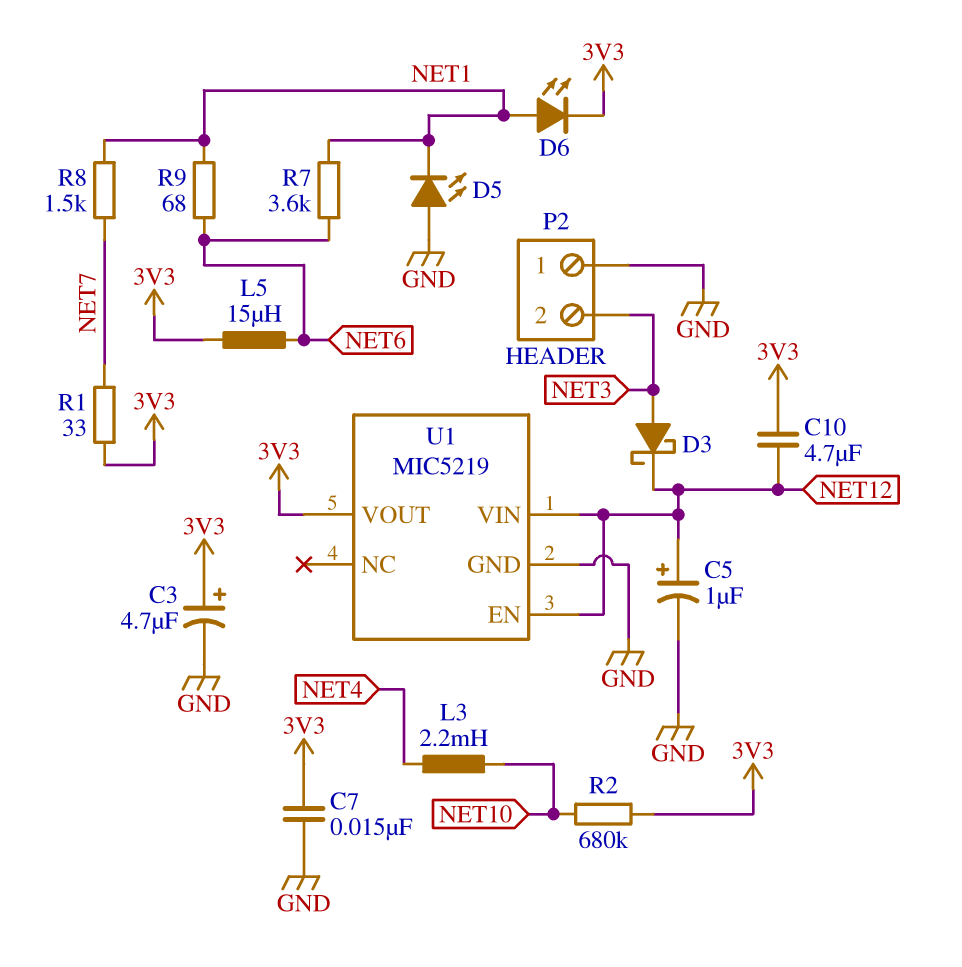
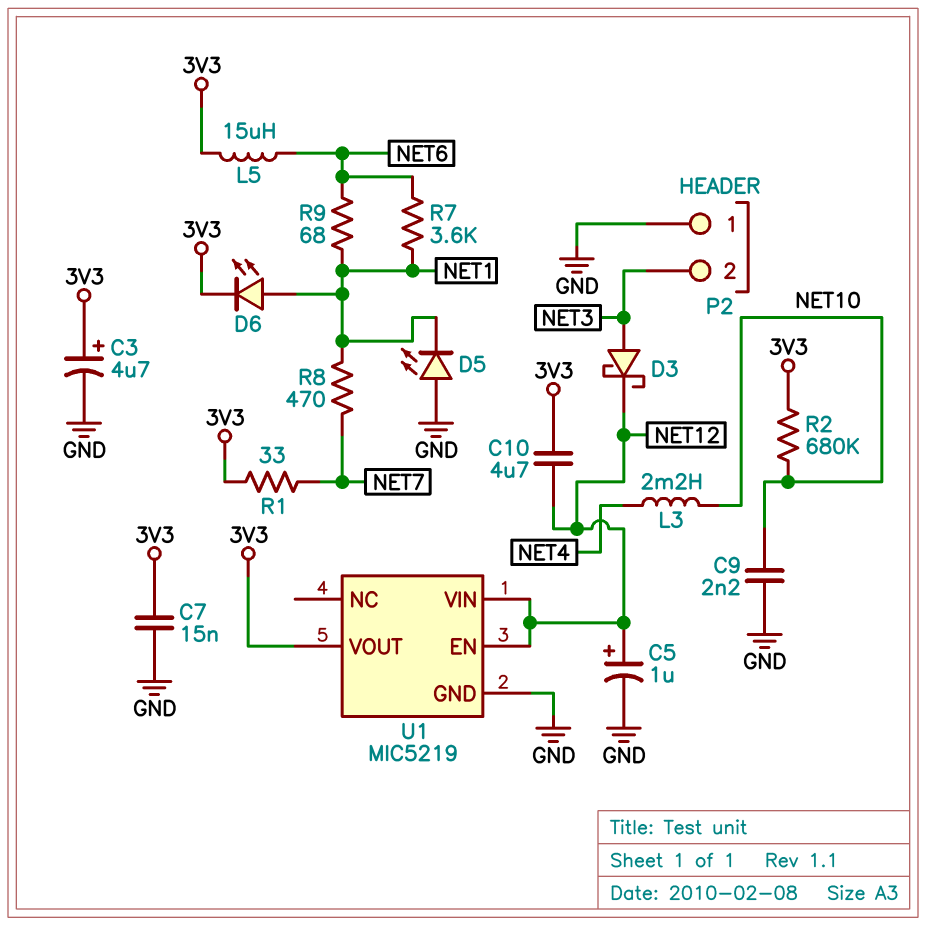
C9: none -> 2.2nF (GND, NET10)
R8: 1.5k (NET1, NET7) -> 470 (NET1, NET7)

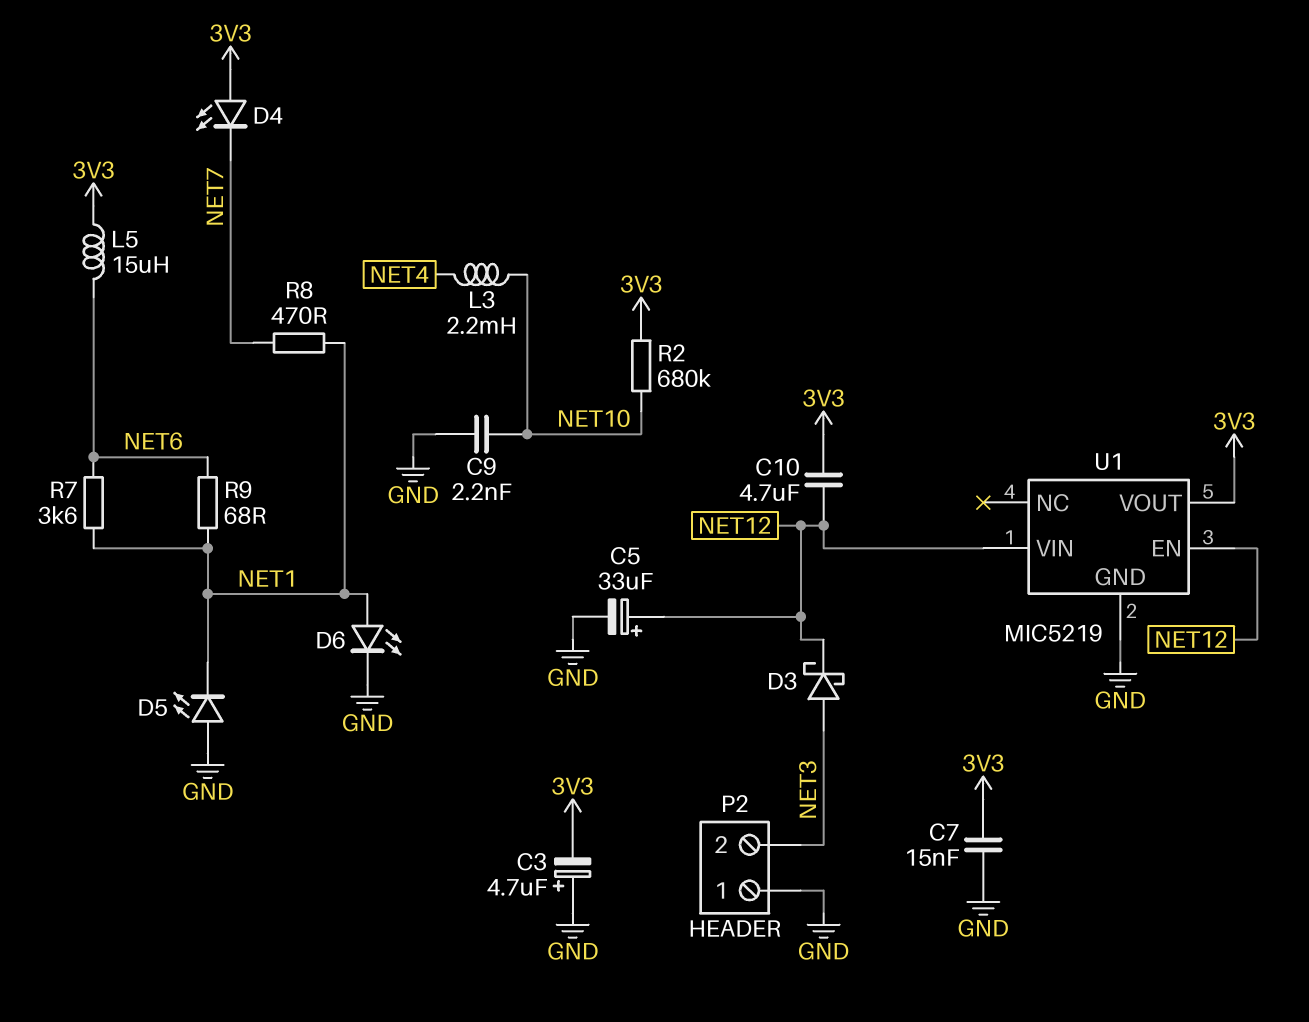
C3: 4.7uF (plus 3V3, minus GND) -> 4.7uF (plus GND, minus 3V3)
C5: 1uF (plus NET12, minus GND) -> 33uF (plus NET12, minus GND)
D4: none -> LED (A 3V3, K NET7)
D6: LED (A NET1, K 3V3) -> LED (A NET1, K GND)
R1: 33 (3V3, NET7) -> none

